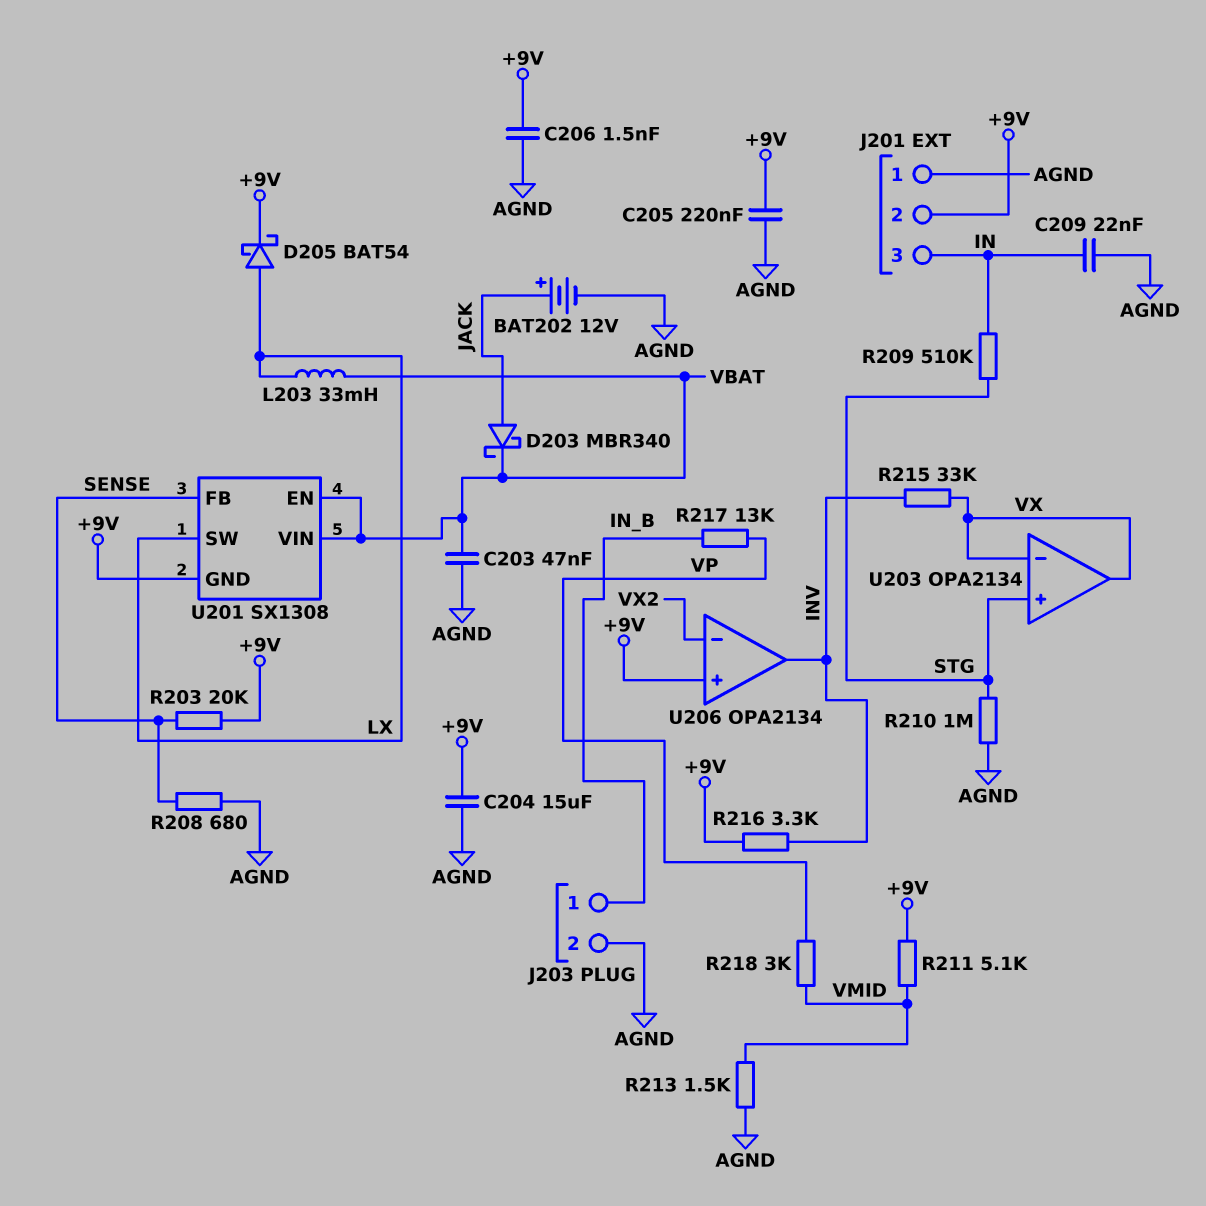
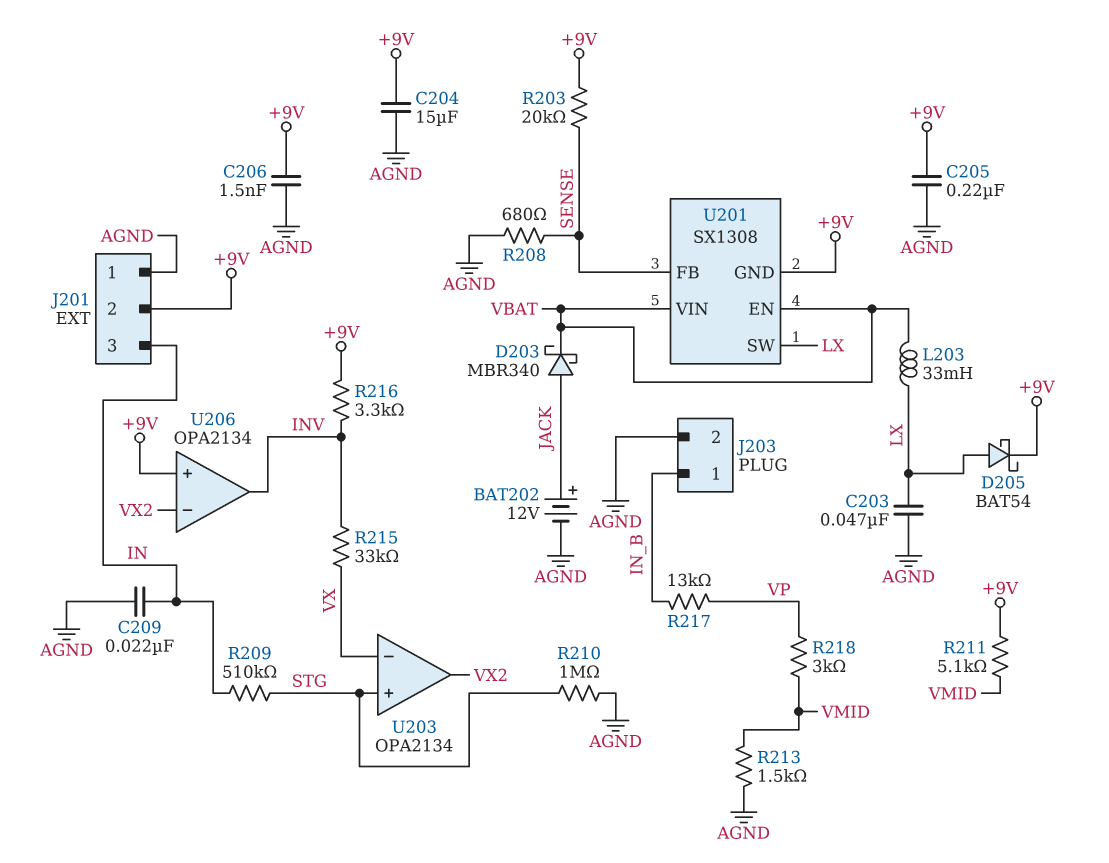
C203: 47nF (AGND, VBAT) -> 47nF (AGND, LX)
U203 pin out: VX -> VX2

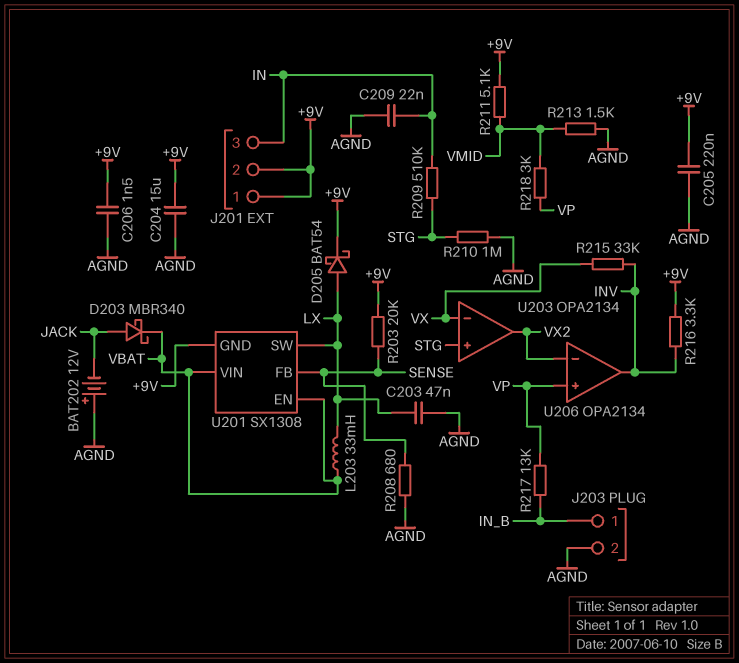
BAT202: 12V (plus JACK, minus AGND) -> 12V (plus AGND, minus JACK)
J201 pin 1: AGND -> +9V
U206 pin in+: +9V -> VP

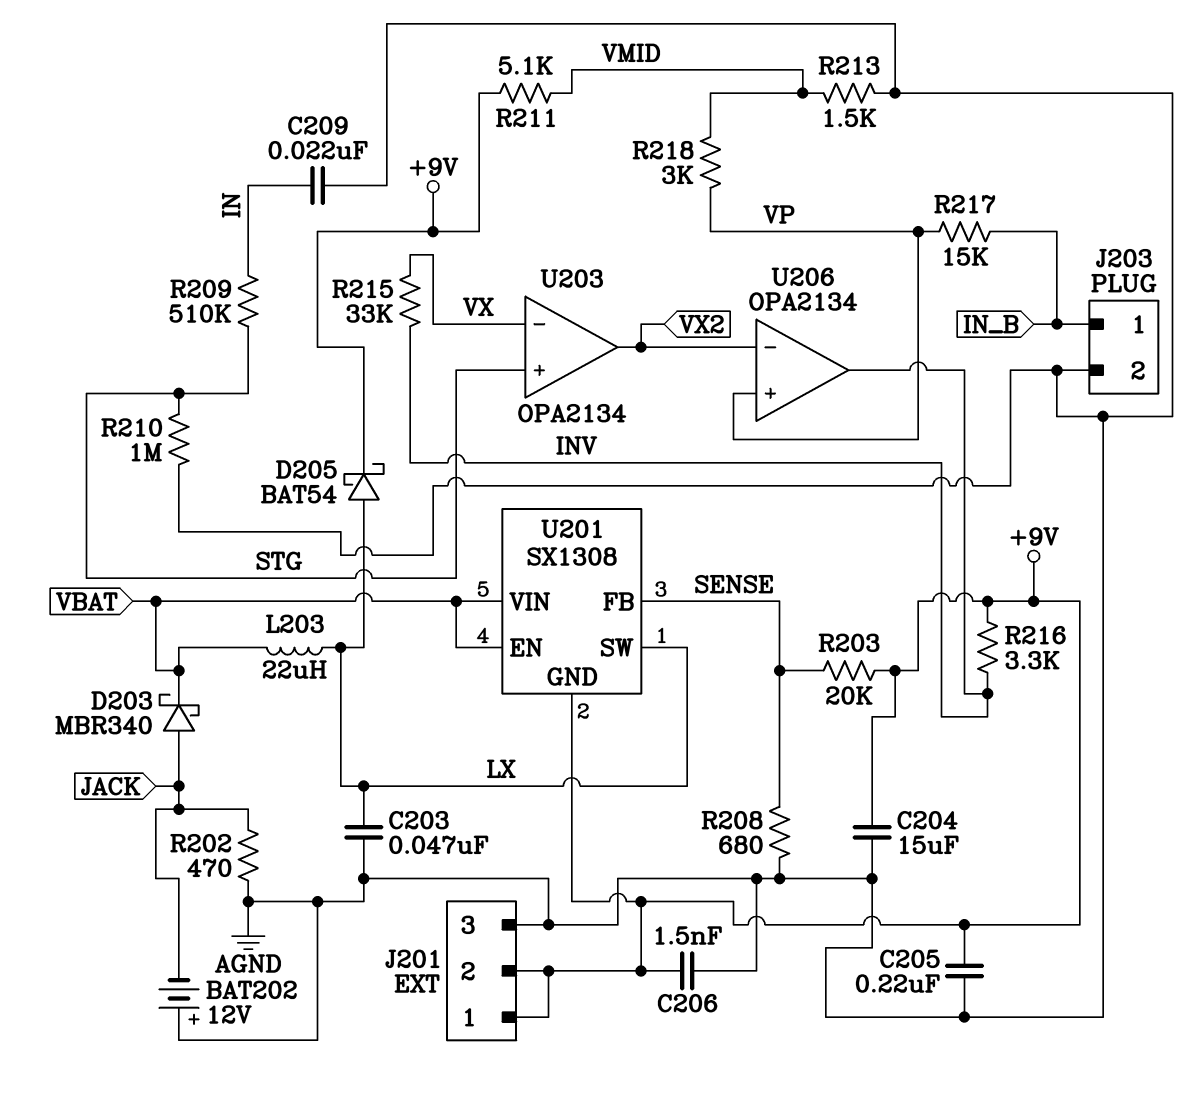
J201 pin 3: IN -> AGND
L203: 33mH (LX, VBAT) -> 22uH (LX, VBAT)
R202: none -> 470 (AGND, JACK)
R217: 13k (IN_B, VP) -> 15k (IN_B, VP)

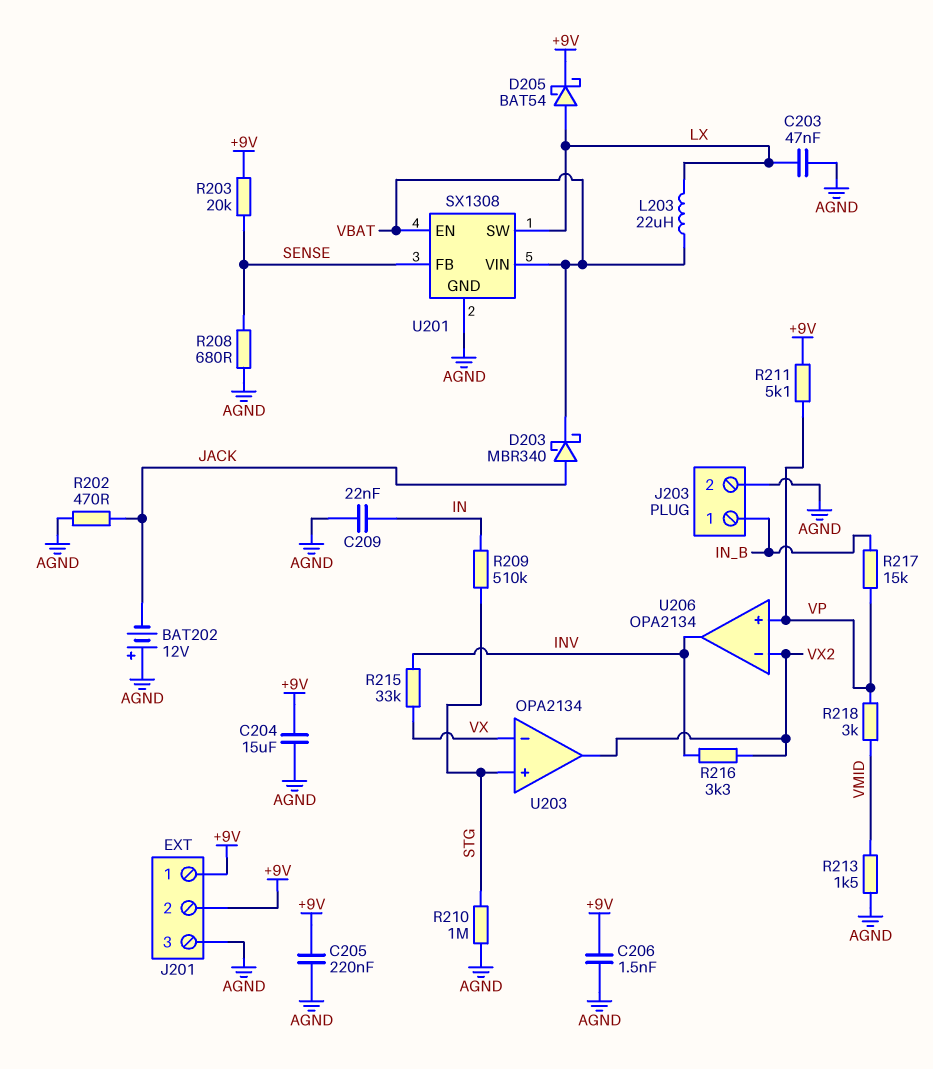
R211: 5.1k (+9V, VMID) -> 5.1k (+9V, VP)
R216: 3.3k (+9V, INV) -> 3.3k (INV, VX2)
U201 pin GND: +9V -> AGND

